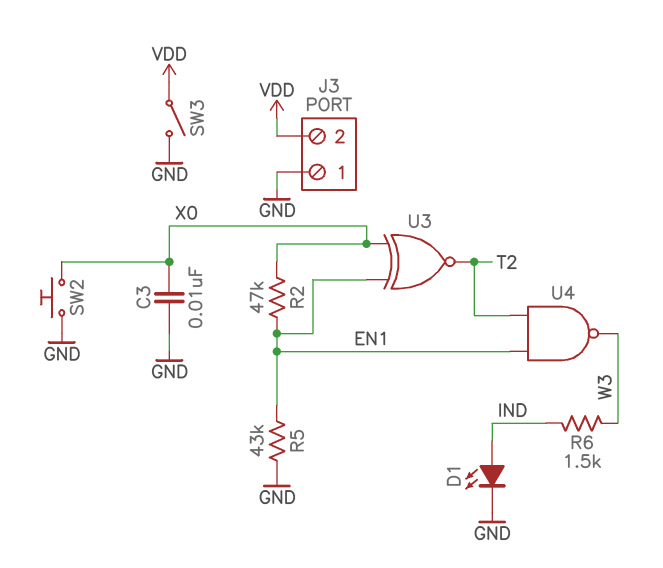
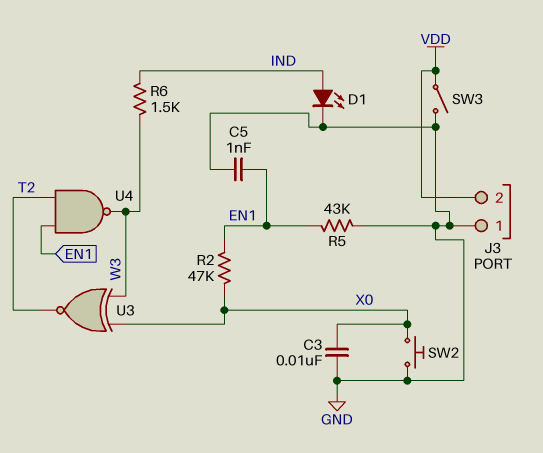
C5: none -> 1nF (EN1, GND)
U3: XNOR (in EN1, in X0, out T2) -> XNOR (in W3, in X0, out T2)

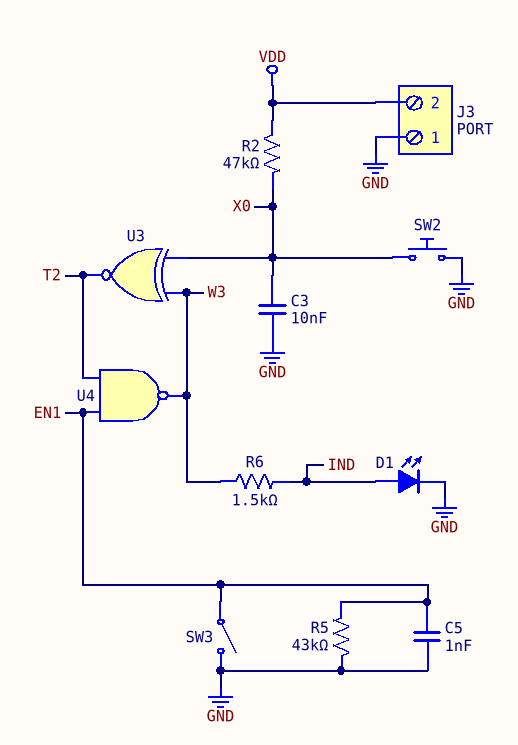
R2: 47k (EN1, X0) -> 47k (VDD, X0)
SW3: switch (GND, VDD) -> switch (EN1, GND)

